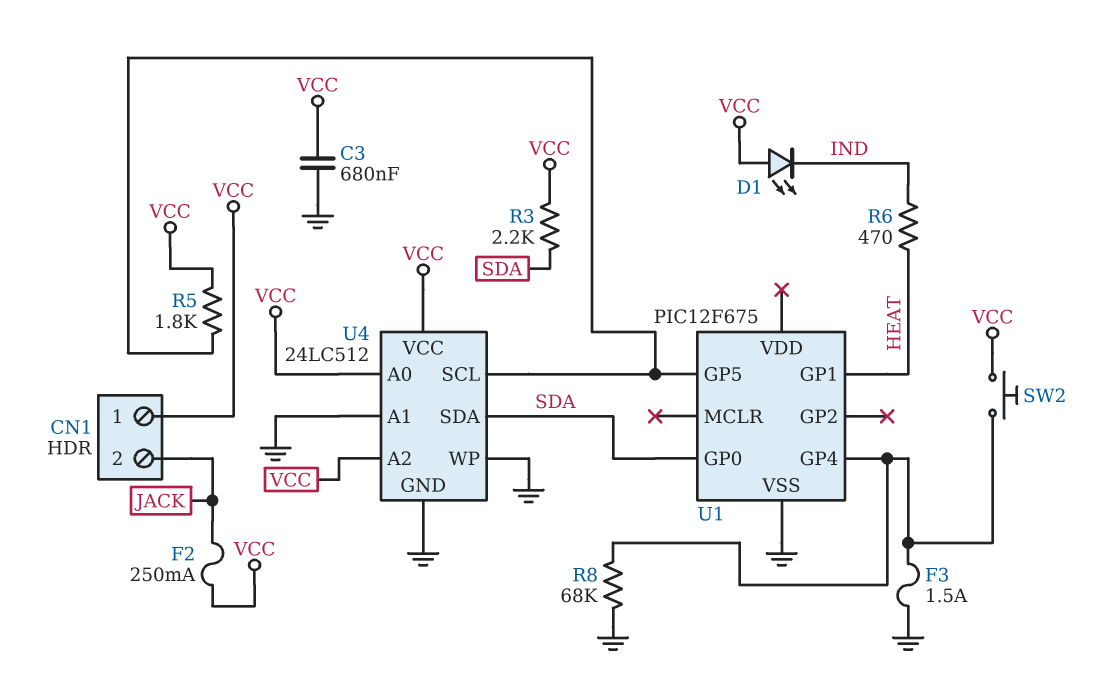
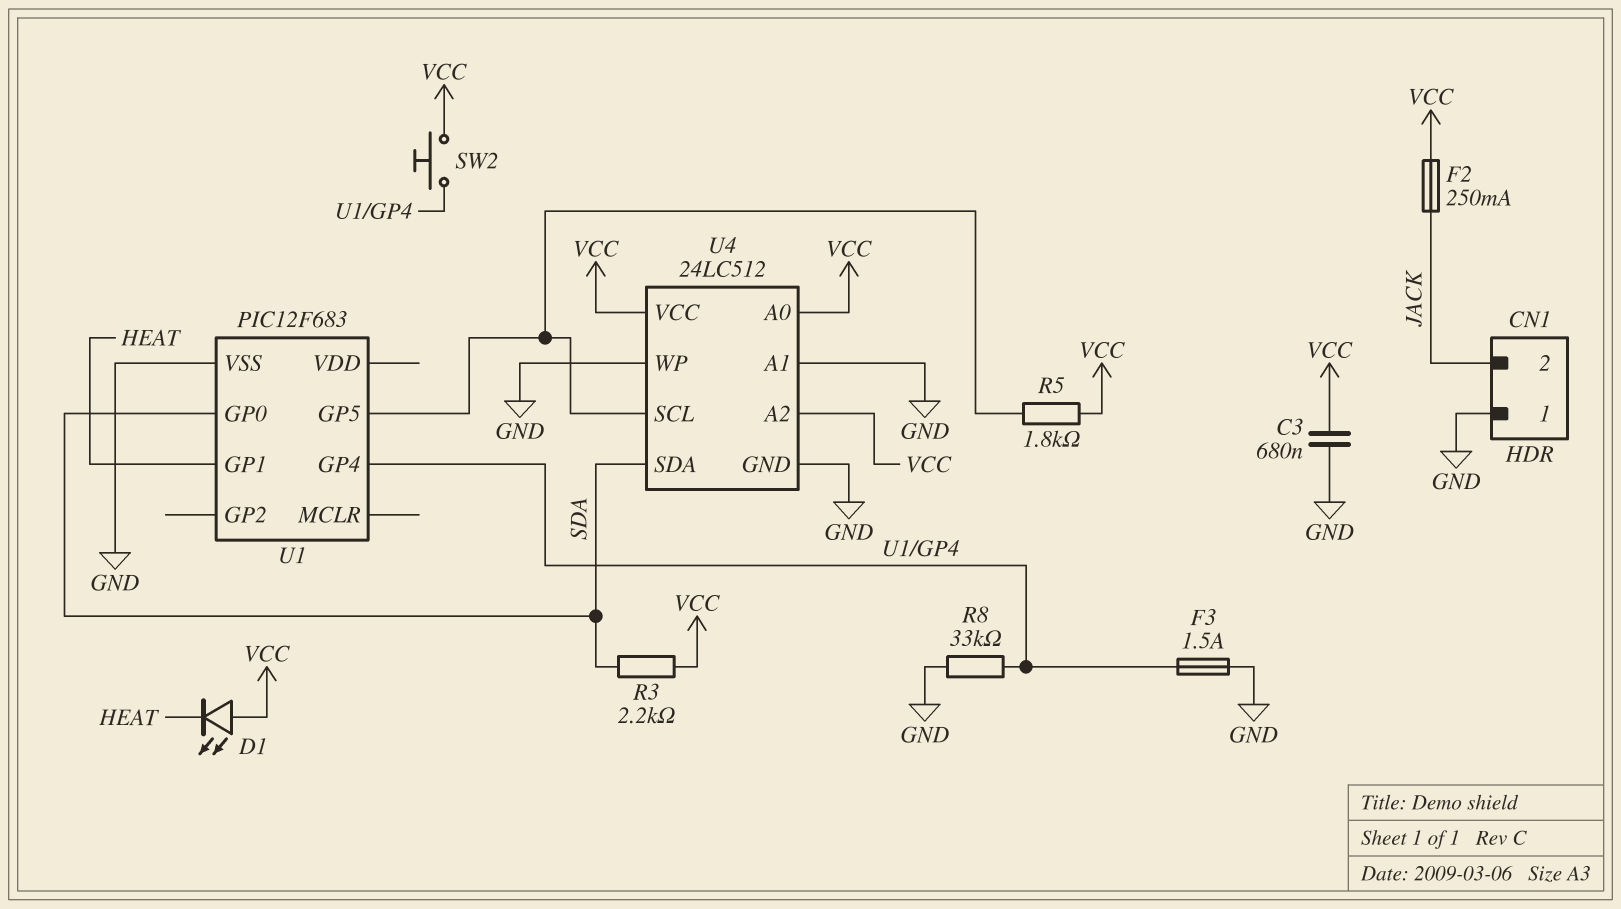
CN1 pin 1: VCC -> GND
D1: LED (A VCC, K IND) -> LED (A VCC, K HEAT)
R6: 470 (HEAT, IND) -> none
R8: 68k (GND, U1/GP4) -> 33k (GND, U1/GP4)
U1: PIC12F675 -> PIC12F683

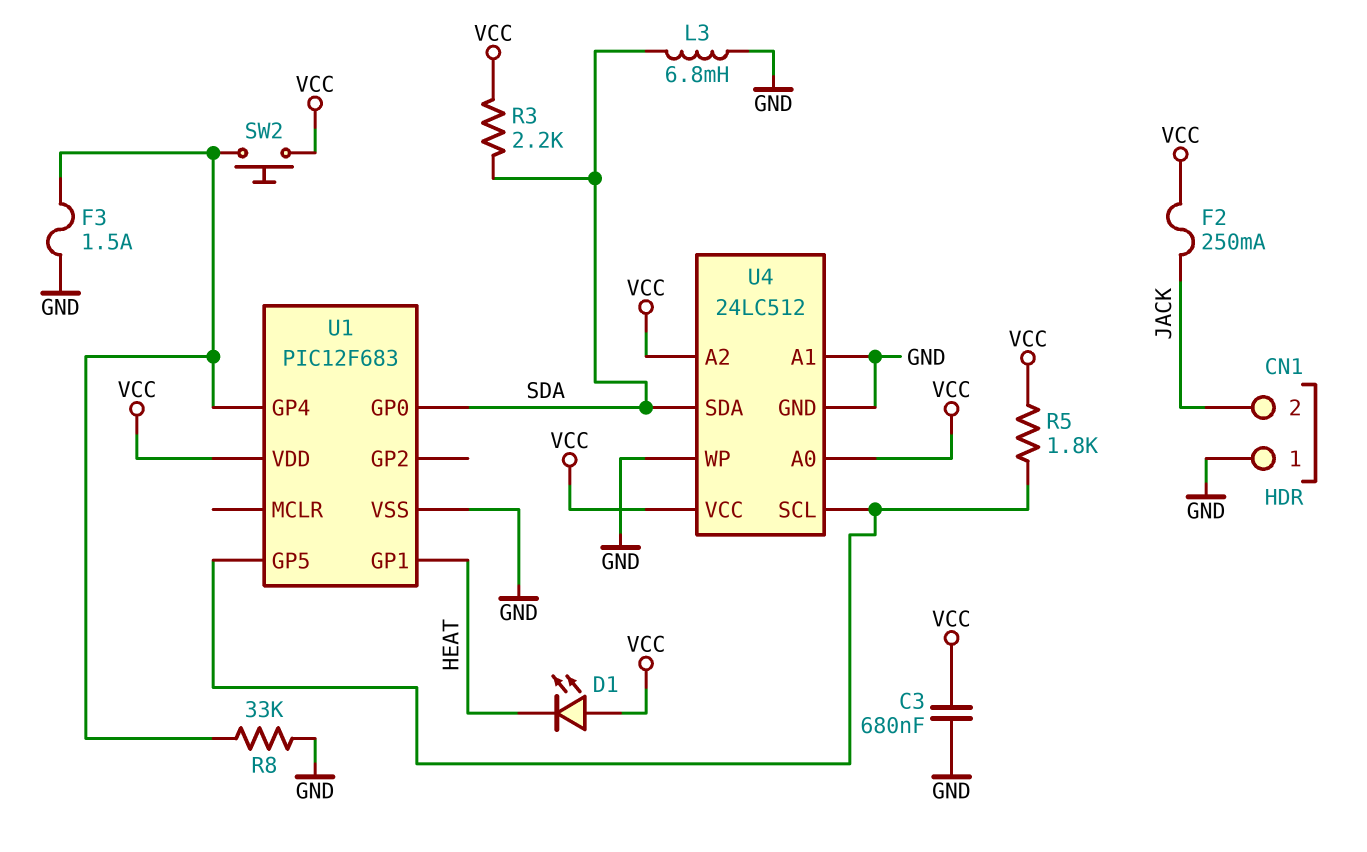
L3: none -> 6.8mH (GND, SDA)
U1 pin VDD: none -> VCC

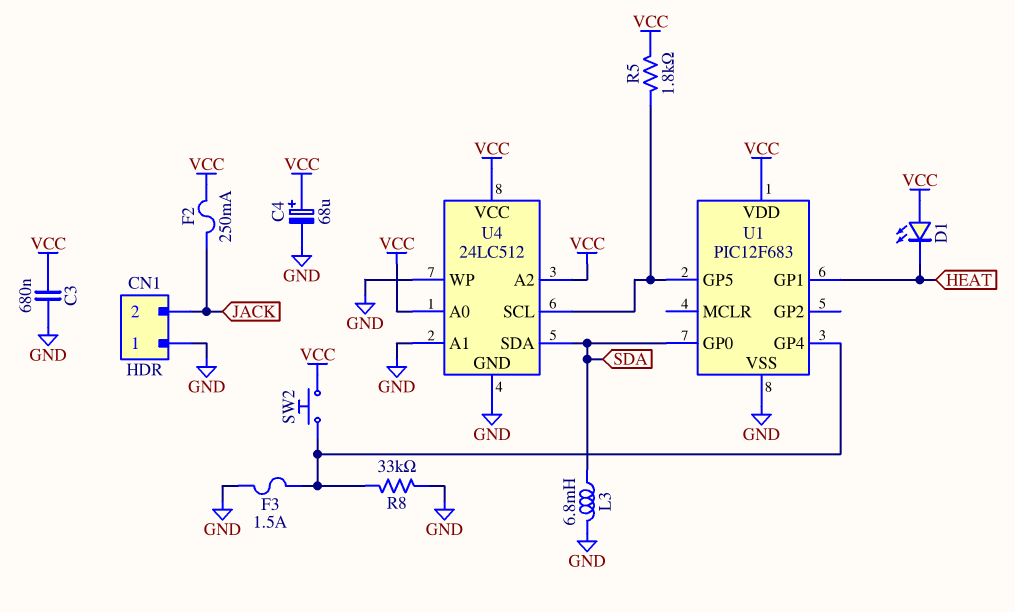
C4: none -> 68uF (plus VCC, minus GND)
R3: 2.2k (SDA, VCC) -> none

